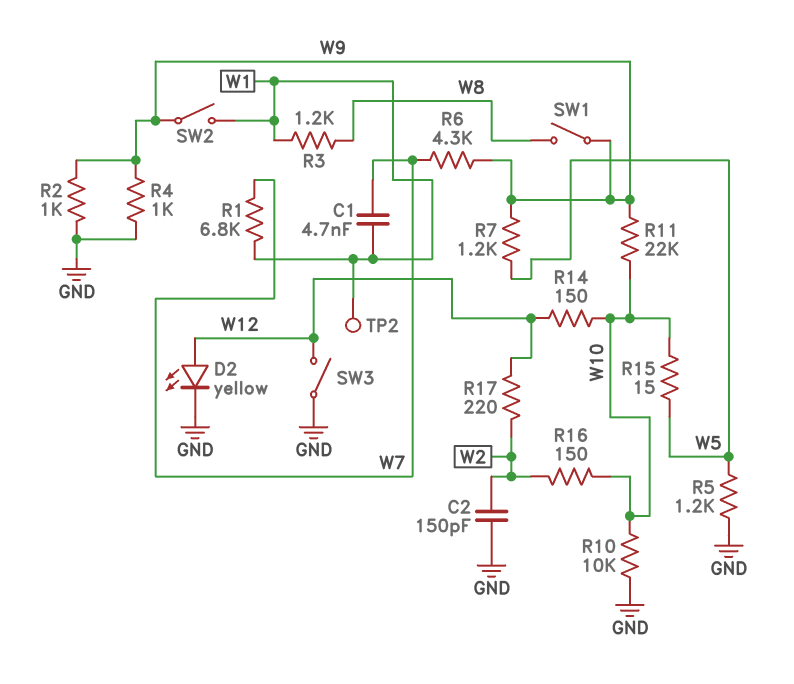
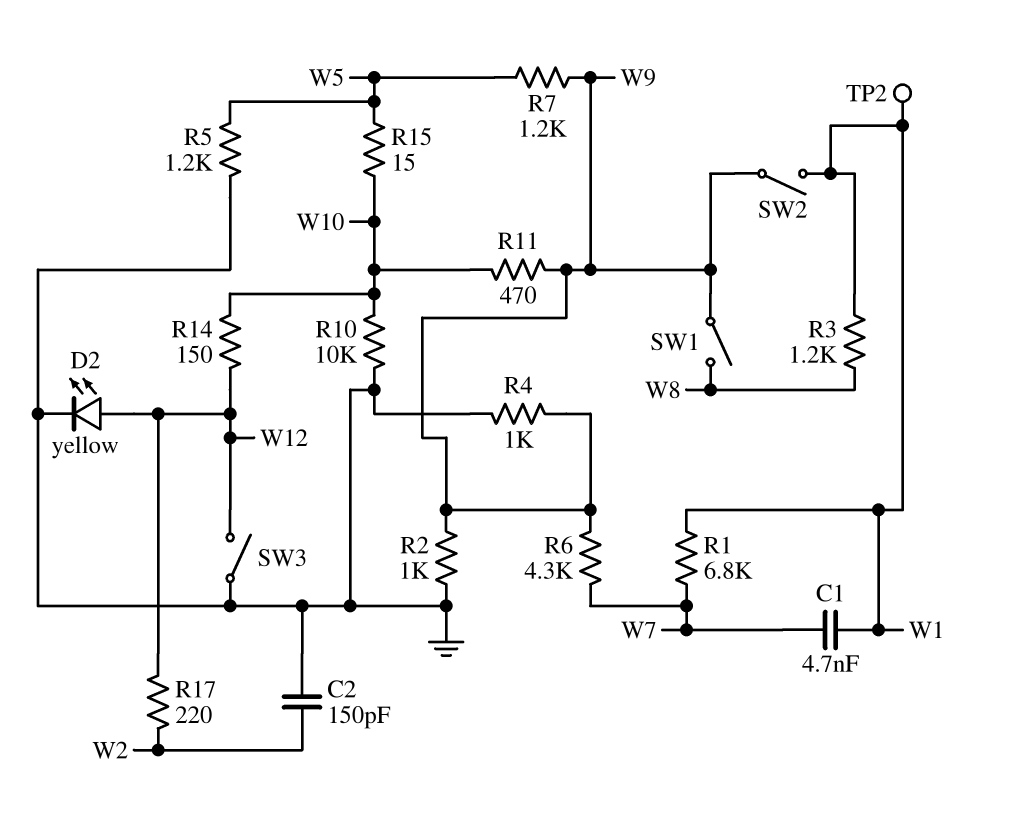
R11: 22k (W9, W10) -> 470 (W9, W10)
R16: 150 (W2, W10) -> none

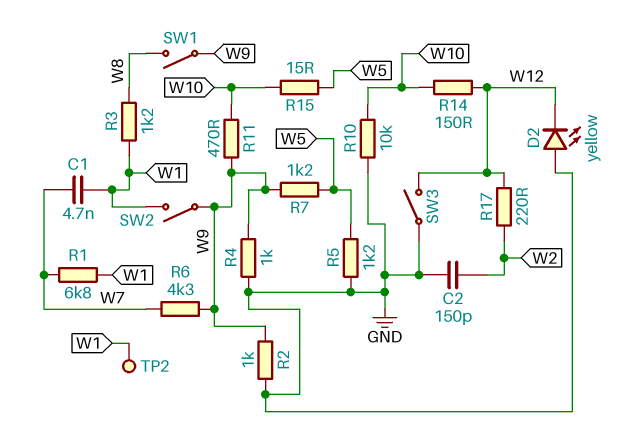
D2: LED yellow (A W12, K GND) -> LED yellow (A GND, K W12)

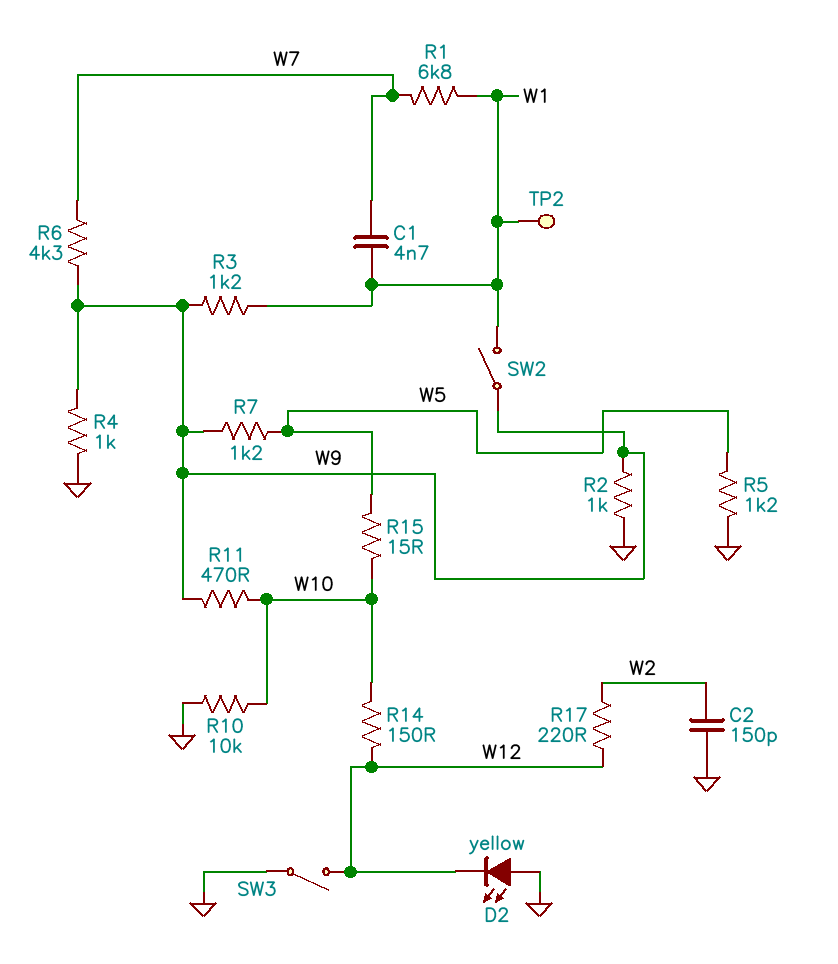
R3: 1.2k (W1, W8) -> 1.2k (W1, W9)
SW1: switch (W8, W9) -> none

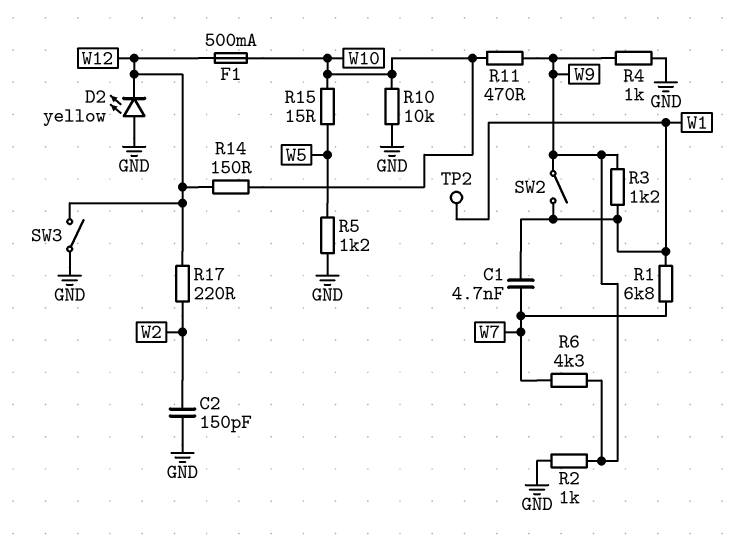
F1: none -> 500mA (W10, W12)
R7: 1.2k (W5, W9) -> none

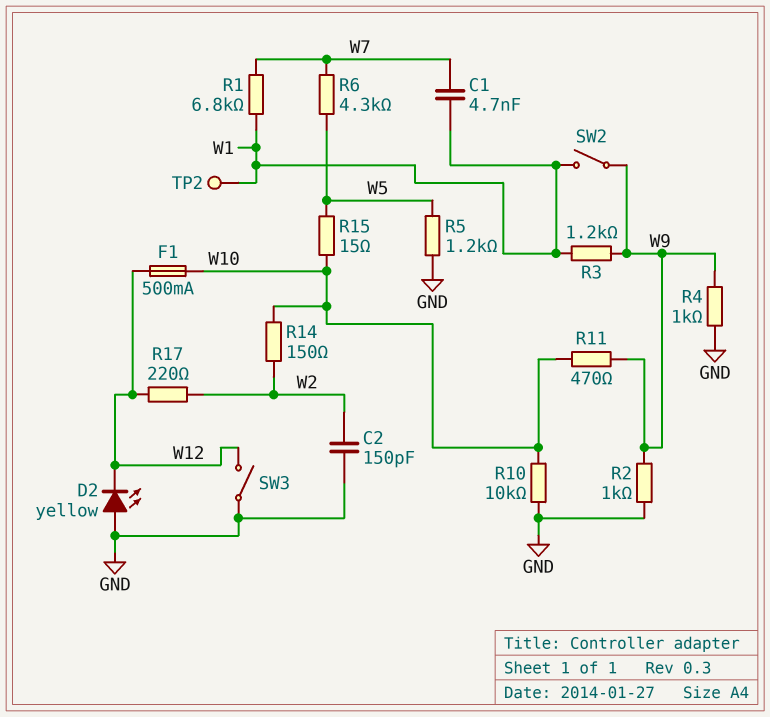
R6: 4.3k (W7, W9) -> 4.3k (W5, W7)
R14: 150 (W10, W12) -> 150 (W2, W10)

